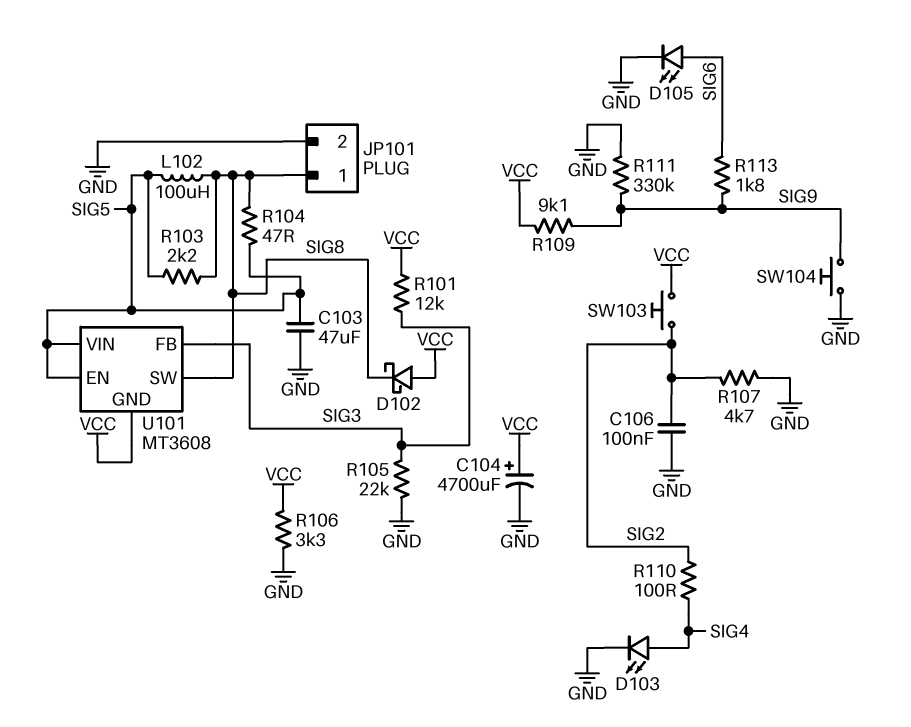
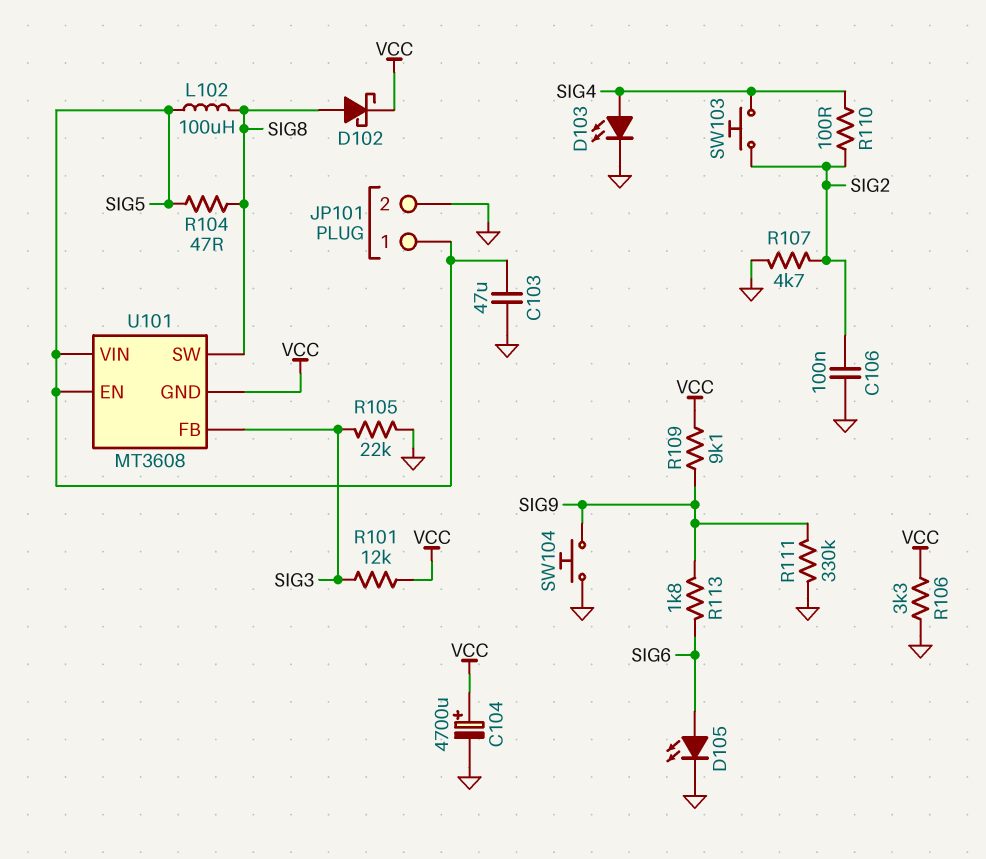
D102: schottky (A VCC, K SIG8) -> schottky (A SIG8, K VCC)
JP101 pin 1: SIG8 -> SIG5
R103: 2.2k (SIG5, SIG8) -> none
SW103: button (SIG2, VCC) -> button (SIG2, SIG4)

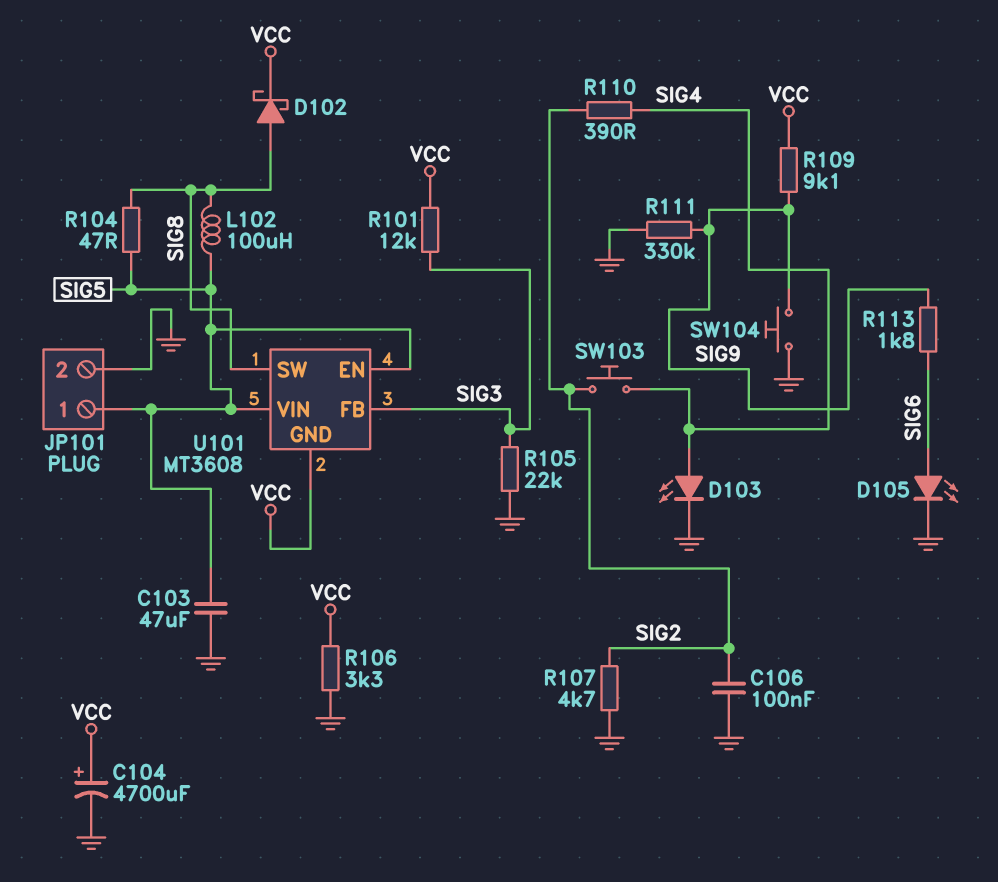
R110: 100 (SIG2, SIG4) -> 390 (SIG2, SIG4)

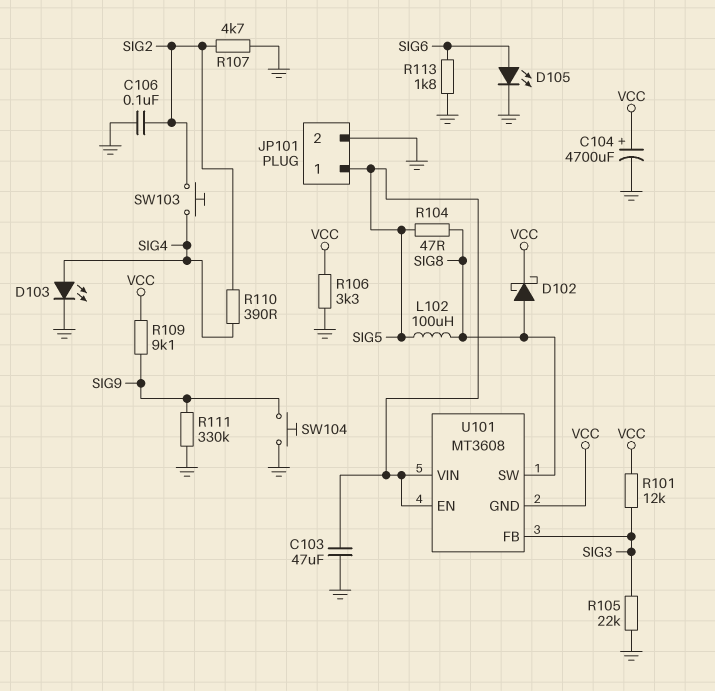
R113: 1.8k (SIG6, SIG9) -> 1.8k (GND, SIG6)

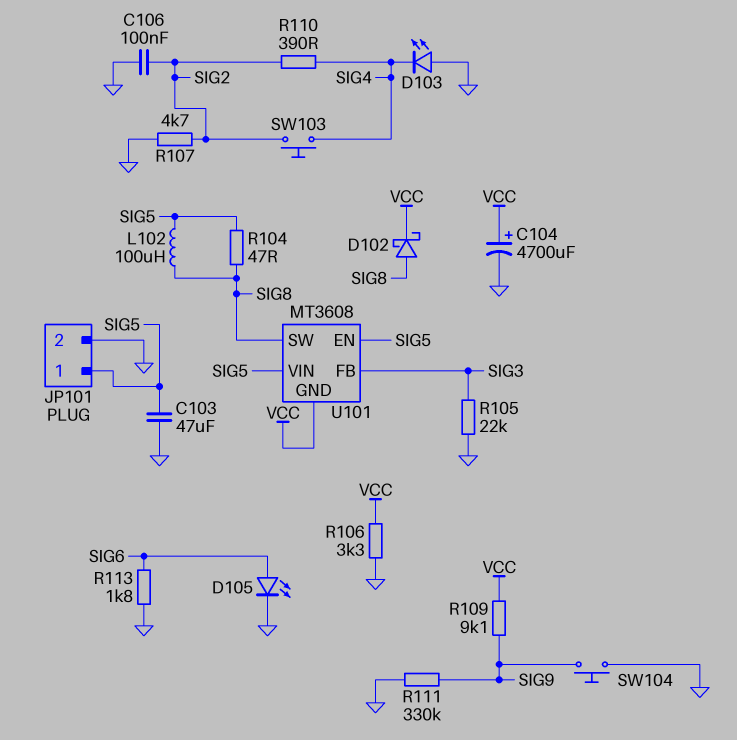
D103: LED (A SIG4, K GND) -> LED (A GND, K SIG4)
R101: 12k (SIG3, VCC) -> none

